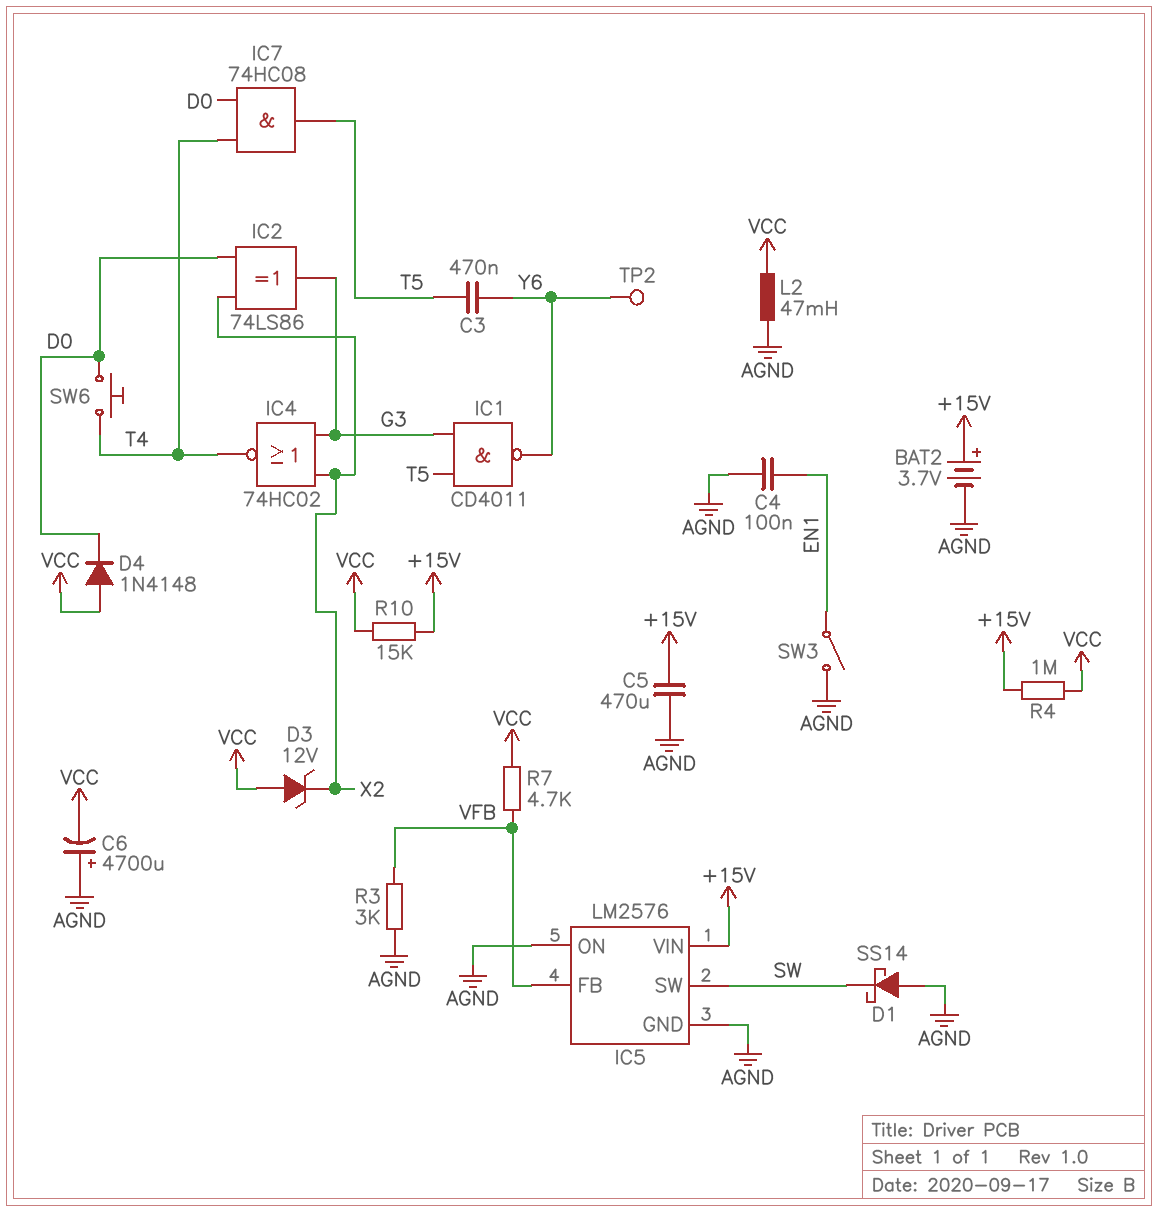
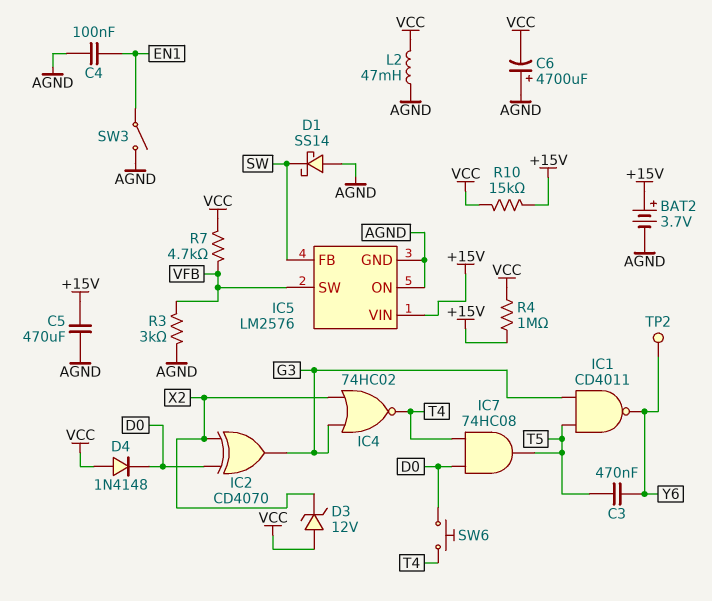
IC2: XOR 74LS86 (in D0, in X2, out G3) -> XOR CD4070 (in D0, in X2, out G3)
IC5 pin FB: VFB -> SW
IC5 pin SW: SW -> VFB

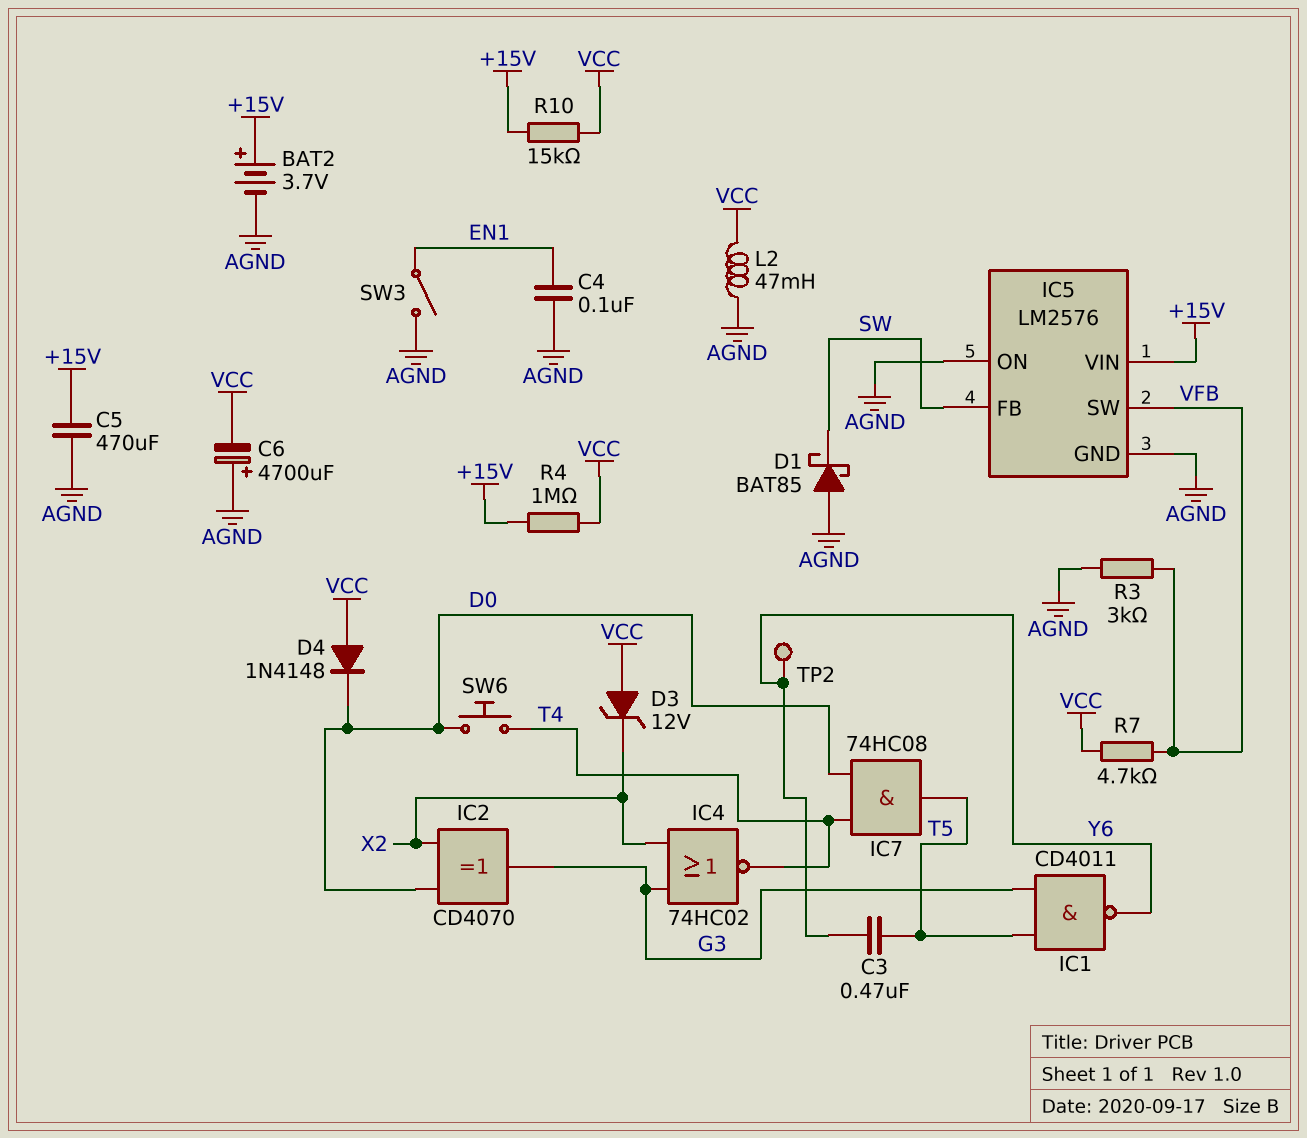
D1: schottky SS14 (A AGND, K SW) -> schottky BAT85 (A AGND, K SW)

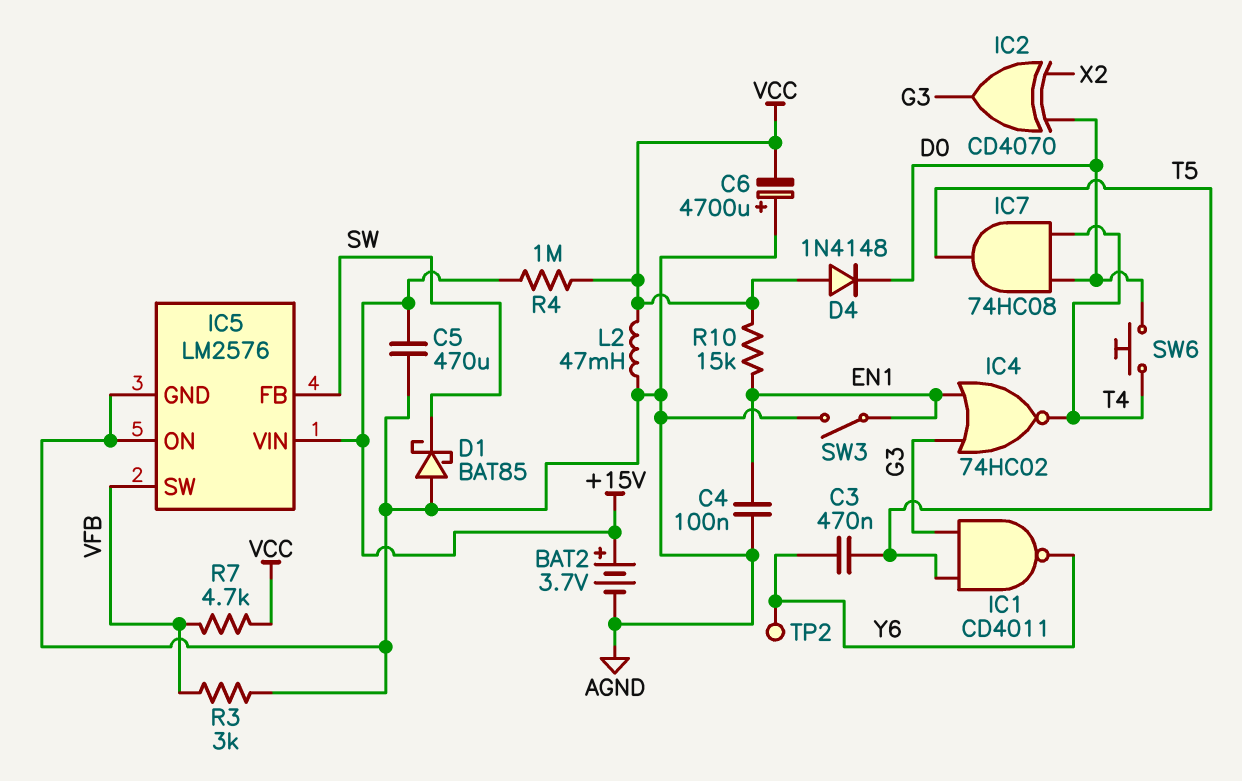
D3: zener 12V (A VCC, K X2) -> none
IC4: NOR 74HC02 (in G3, in X2, out T4) -> NOR 74HC02 (in EN1, in G3, out T4)
R10: 15k (+15V, VCC) -> 15k (EN1, VCC)

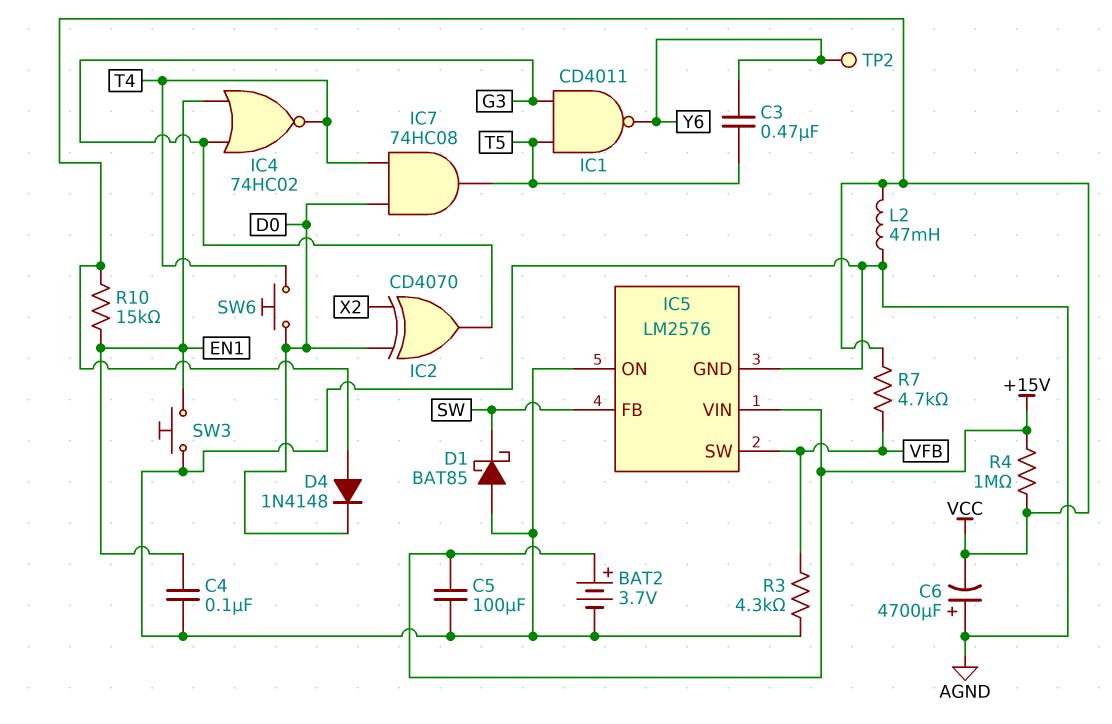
C5: 470uF (+15V, AGND) -> 100uF (+15V, AGND)
R3: 3k (AGND, VFB) -> 4.3k (AGND, VFB)
SW3: switch (AGND, EN1) -> button (AGND, EN1)

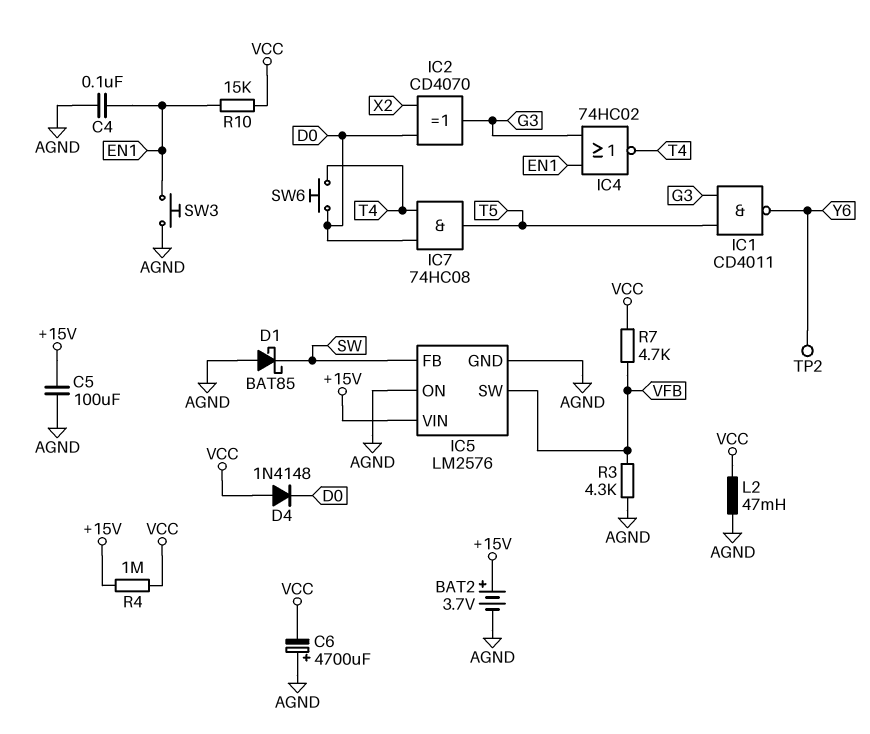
C3: 470nF (T5, Y6) -> none

